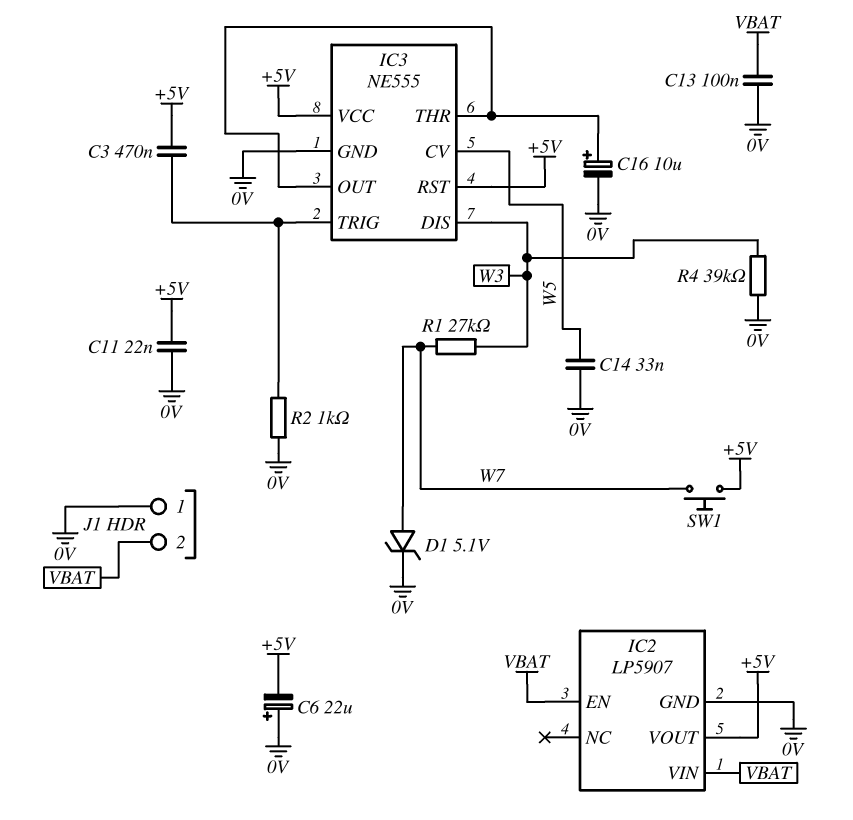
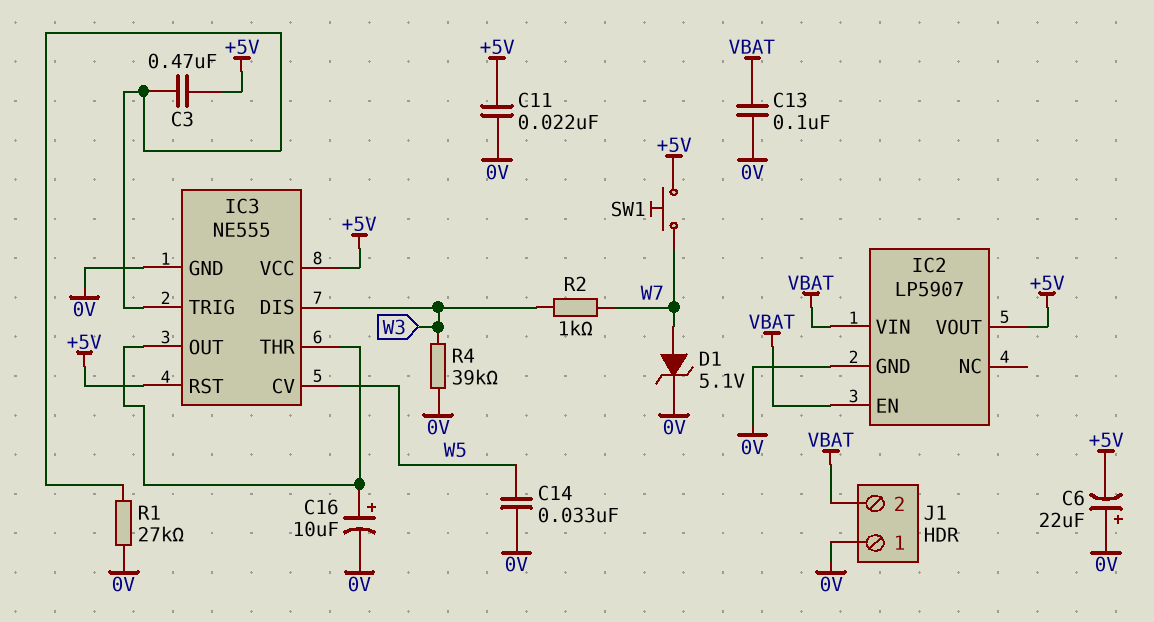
R1: 27k (W3, W7) -> 27k (0V, IC3/TRIG)
R2: 1k (0V, IC3/TRIG) -> 1k (W3, W7)

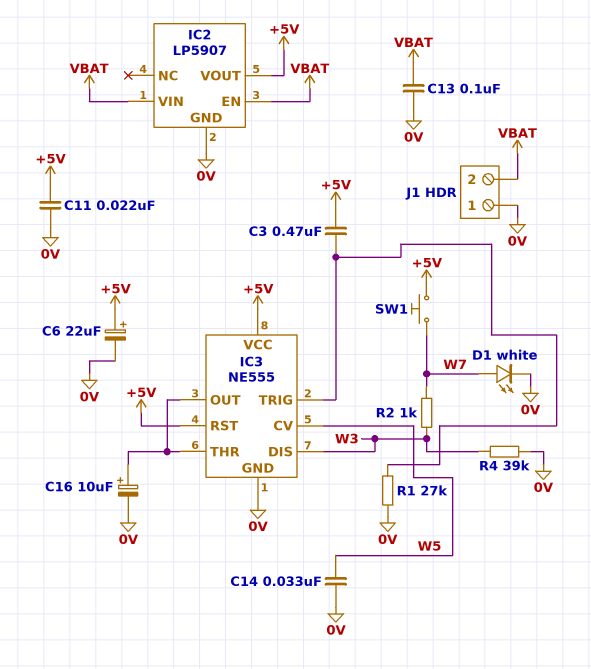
C6: 22uF (plus 0V, minus +5V) -> 22uF (plus +5V, minus 0V)
D1: zener 5.1V (A W7, K 0V) -> LED white (A W7, K 0V)

